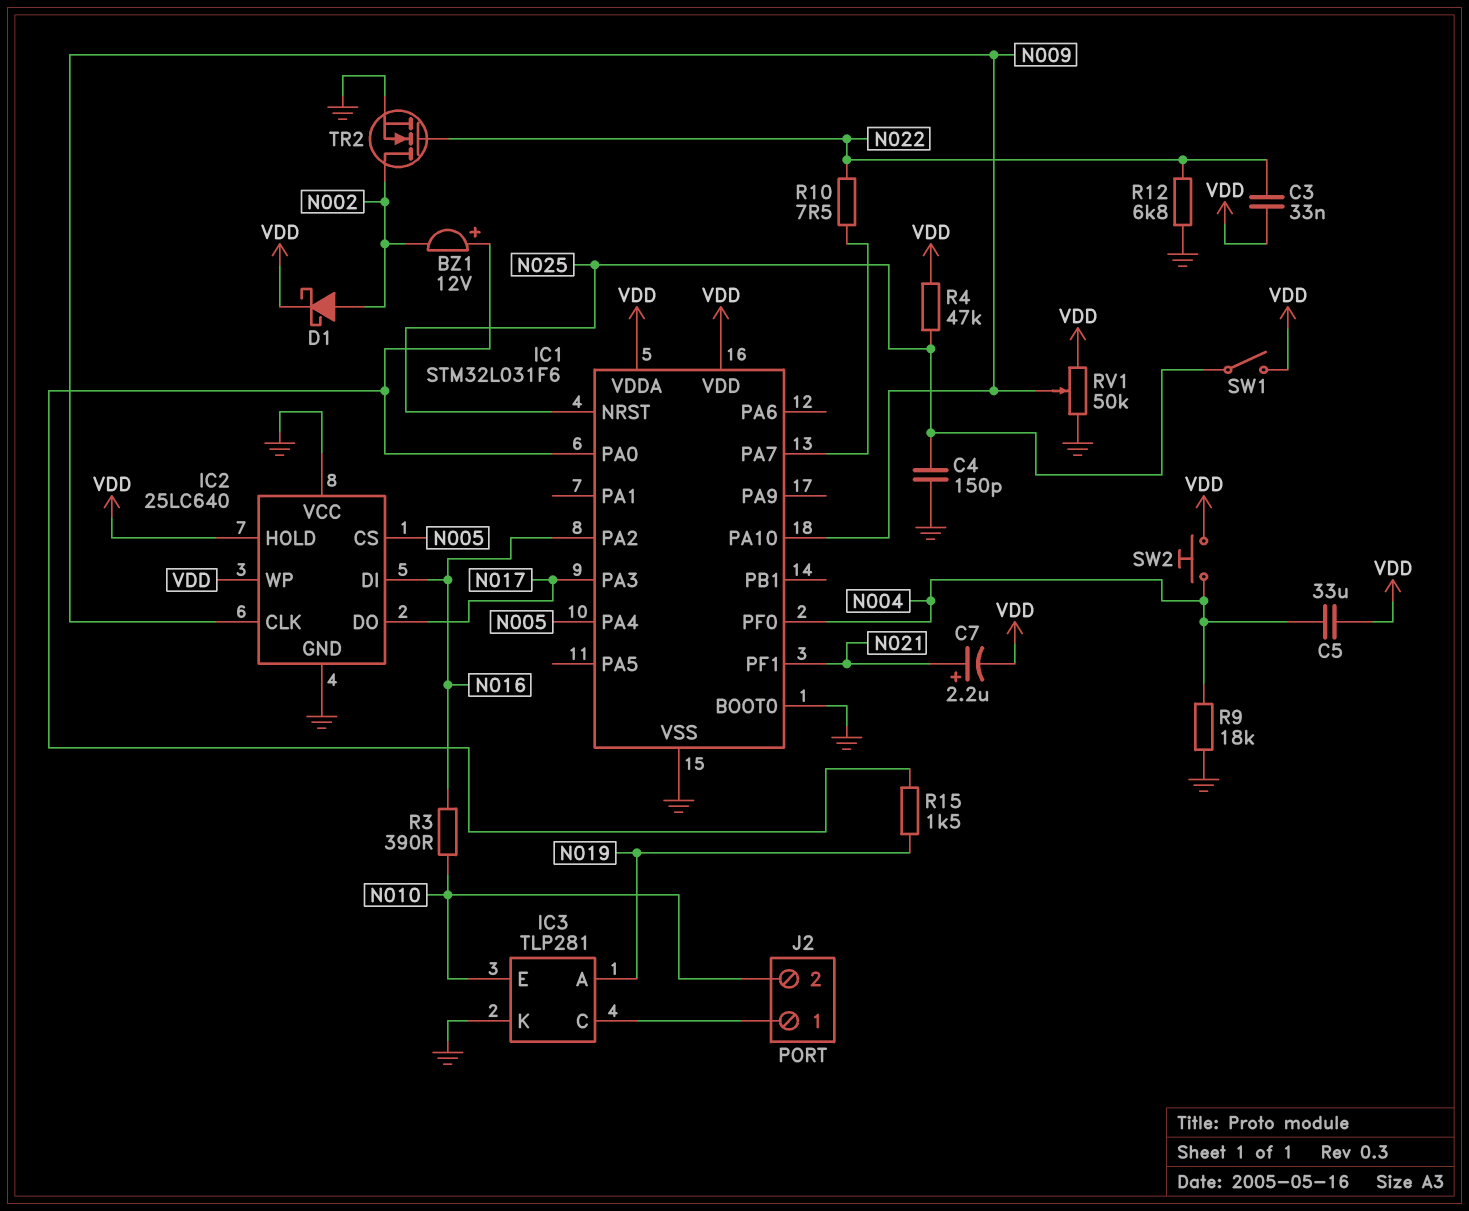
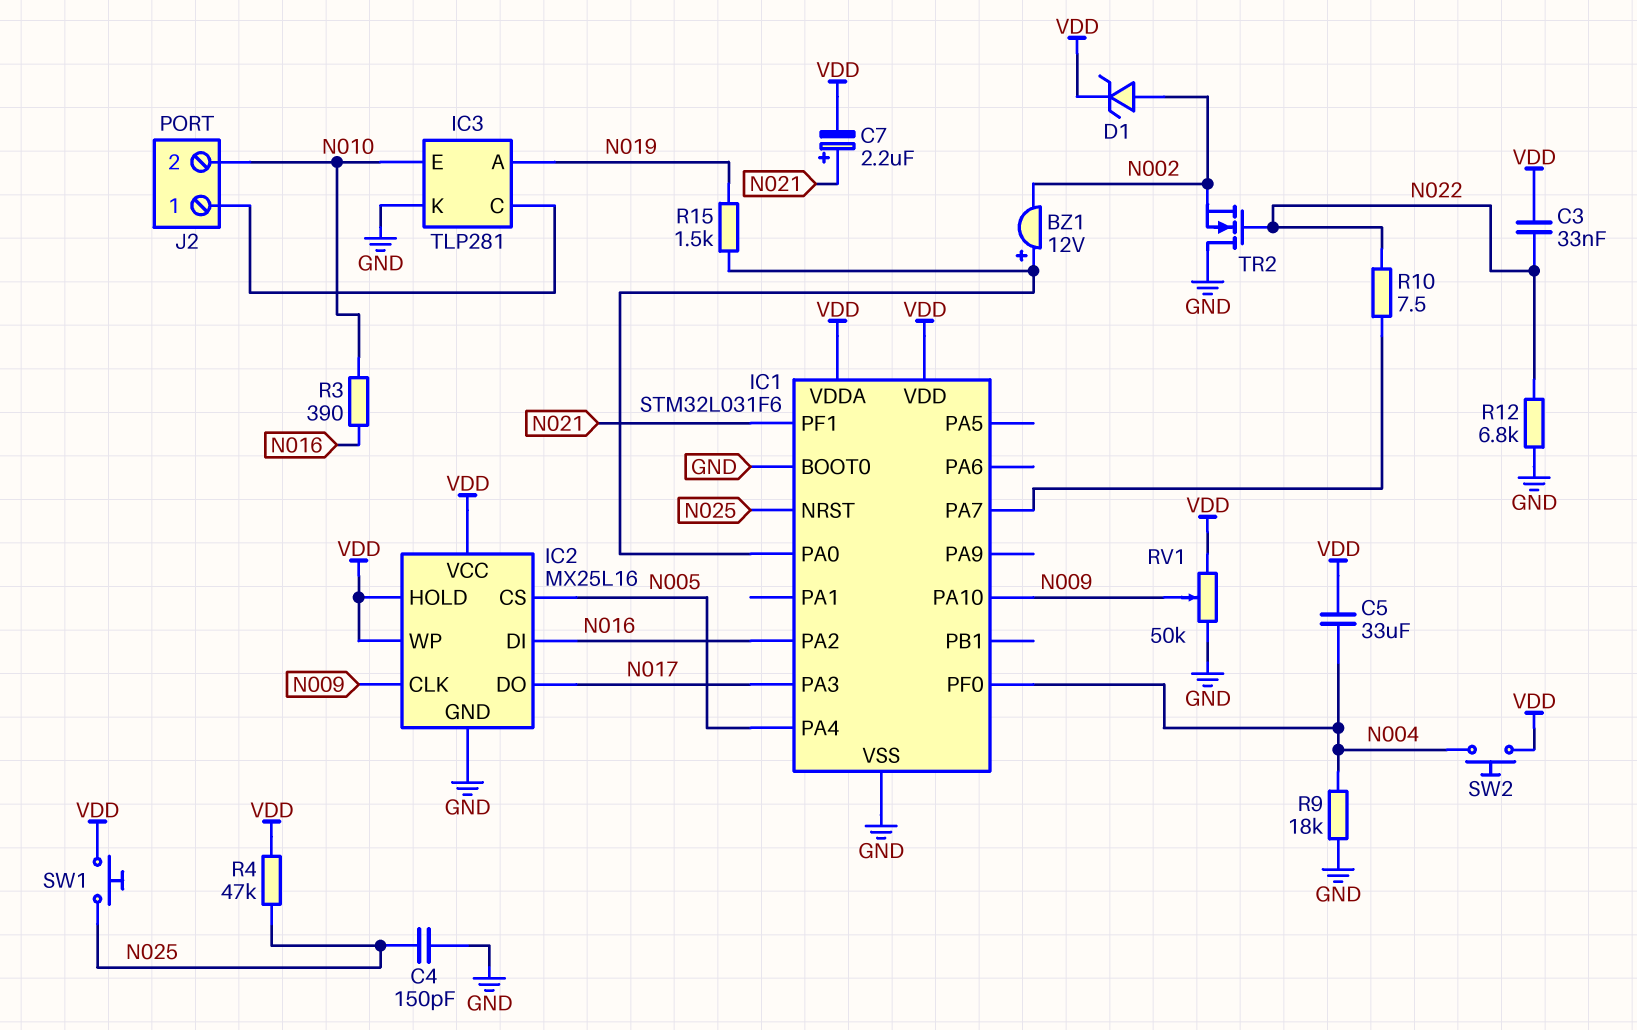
D1: schottky (A N002, K VDD) -> zener (A N002, K VDD)
IC2: 25LC640 -> MX25L16
IC2 pin VCC: GND -> VDD
SW1: switch (N025, VDD) -> button (N025, VDD)
TR2: NMOS (G N022, D N002, S GND) -> NMOS (G N022, D GND, S N002)

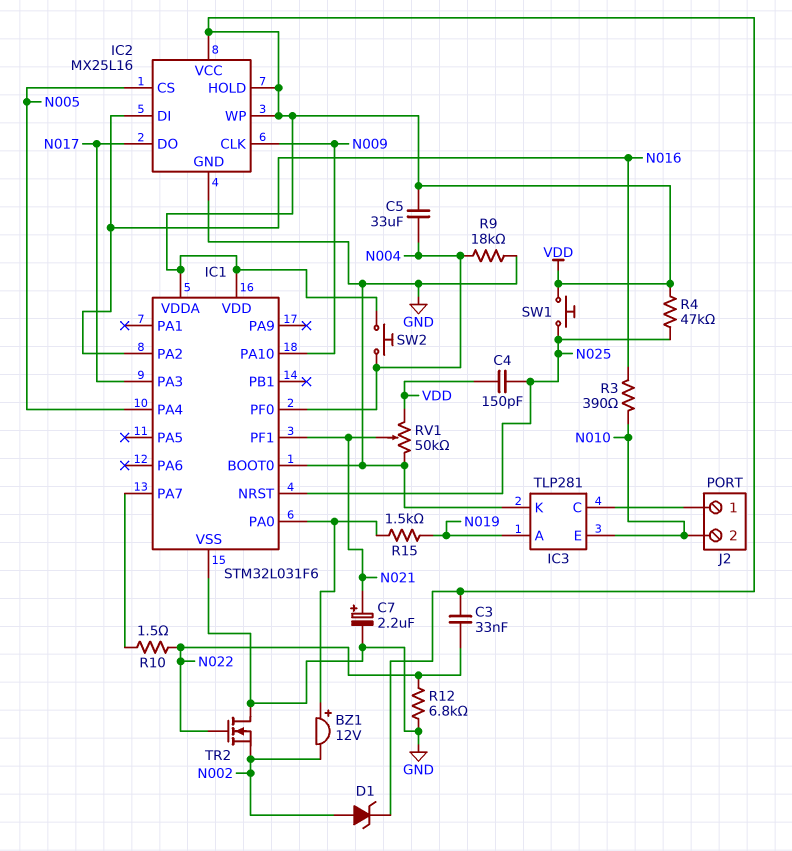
C4: 150pF (GND, N025) -> 150pF (N025, VDD)
C7: 2.2uF (plus N021, minus VDD) -> 2.2uF (plus N021, minus GND)
R10: 7.5 (IC1/PA7, N022) -> 1.5 (IC1/PA7, N022)
RV1: 50k (GND, VDD, wiper N009) -> 50k (GND, VDD, wiper N021)

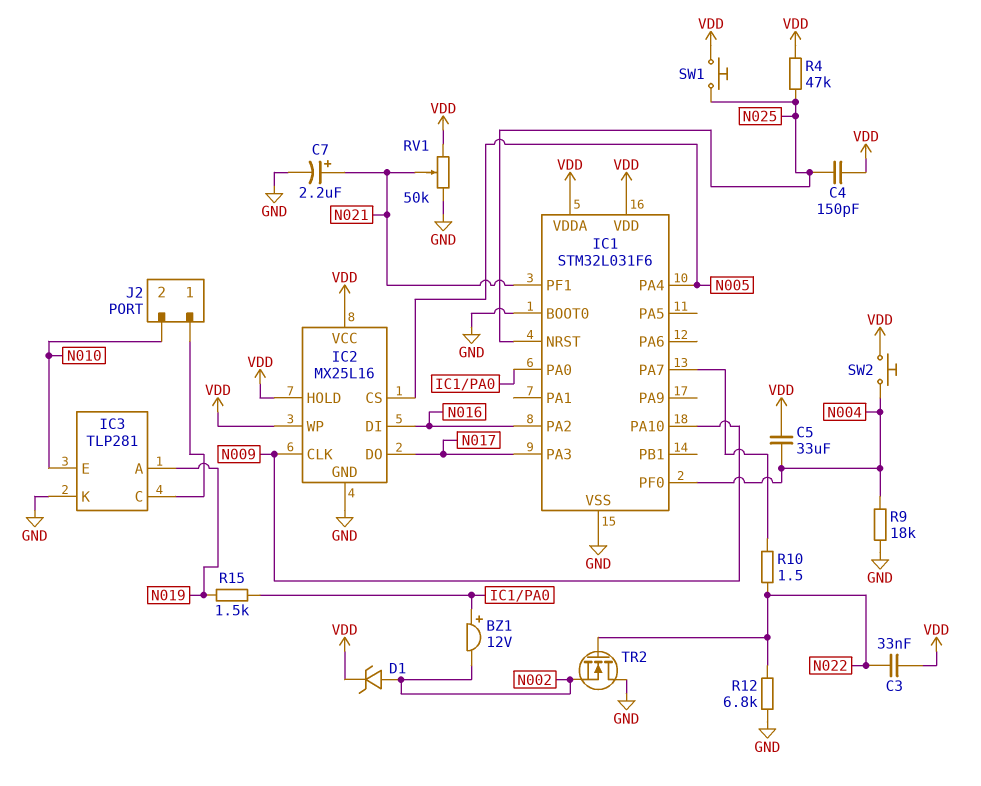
R3: 390 (N010, N016) -> none

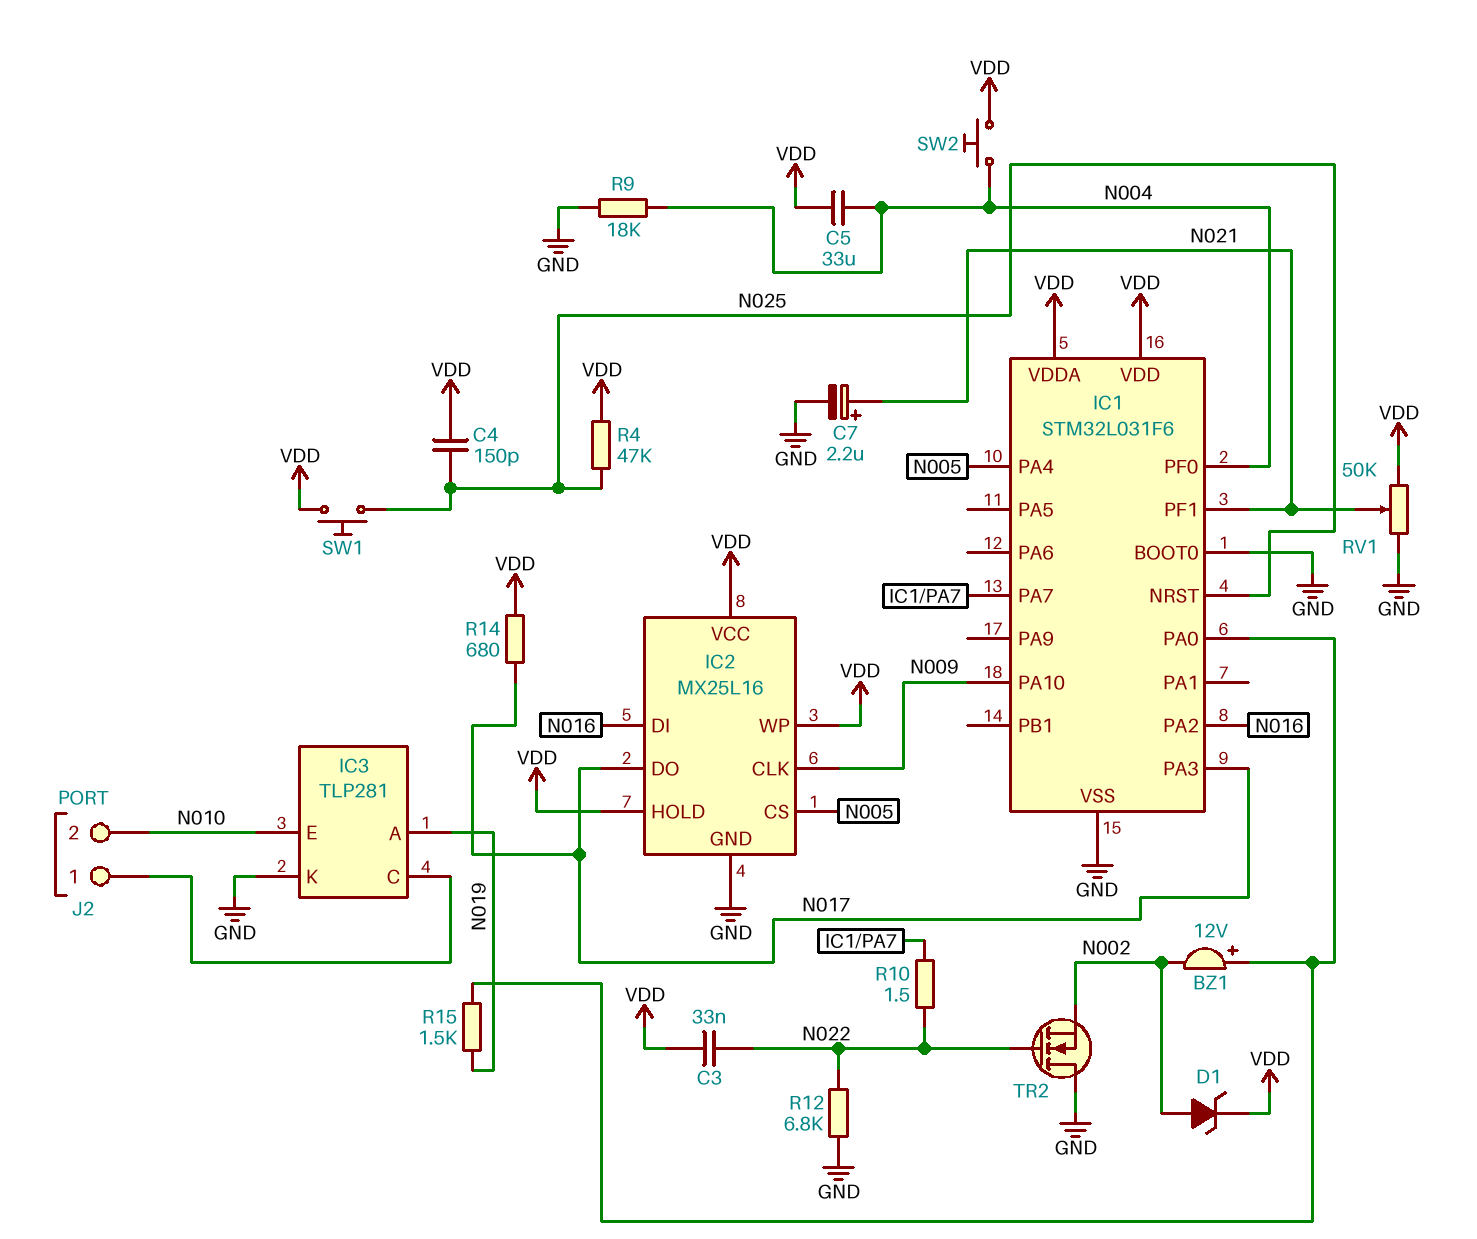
R14: none -> 680 (N017, VDD)

